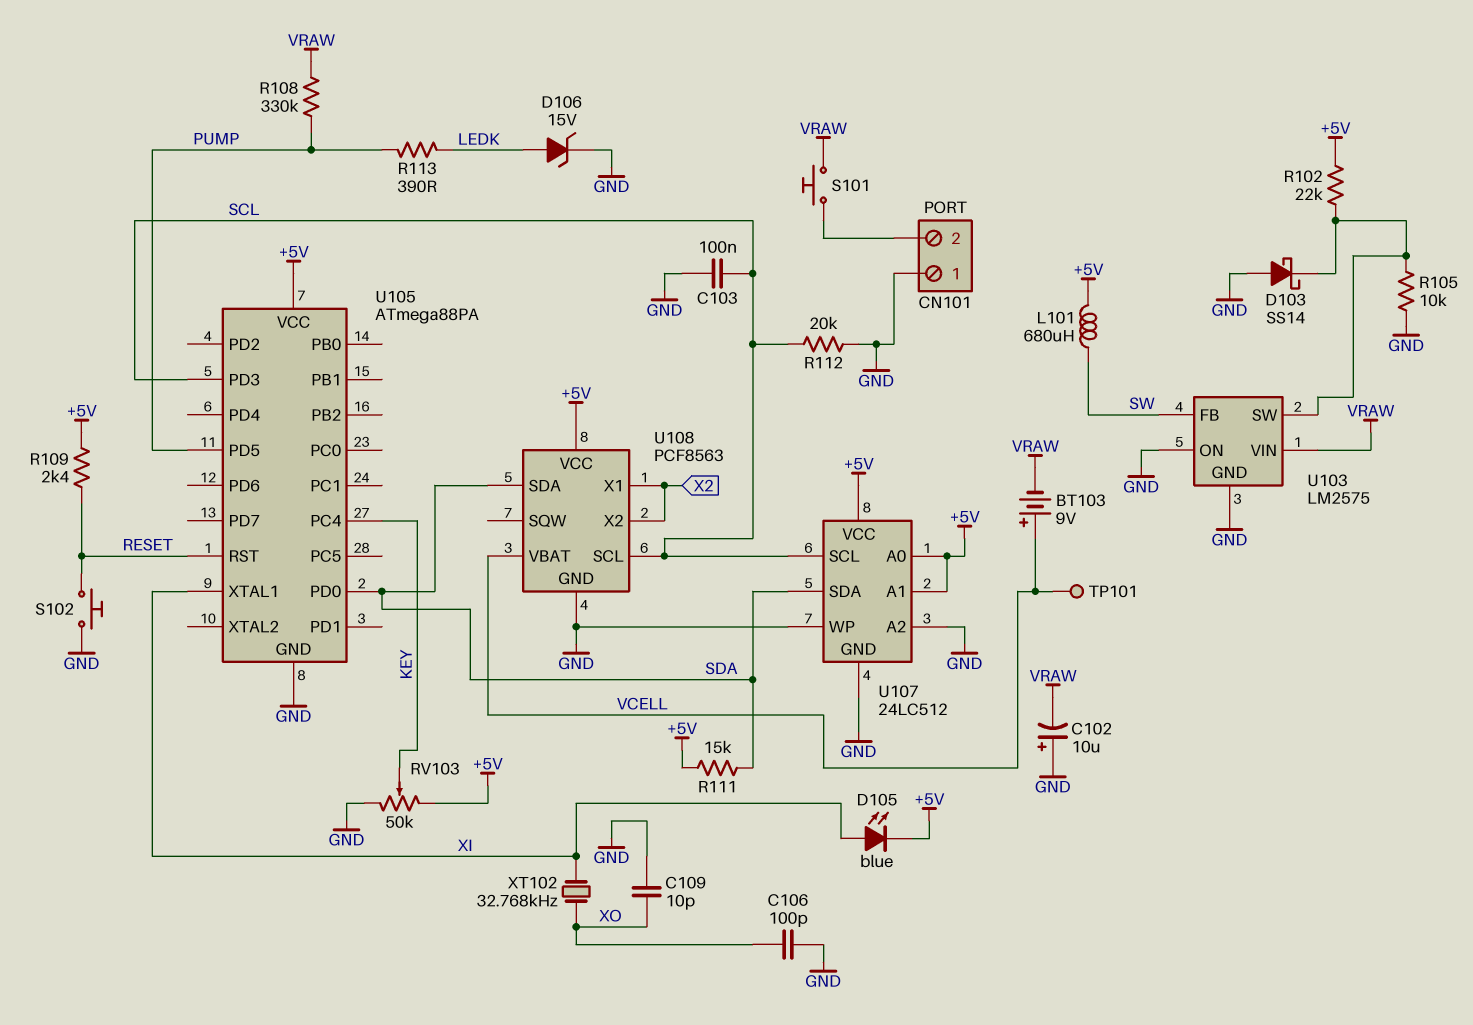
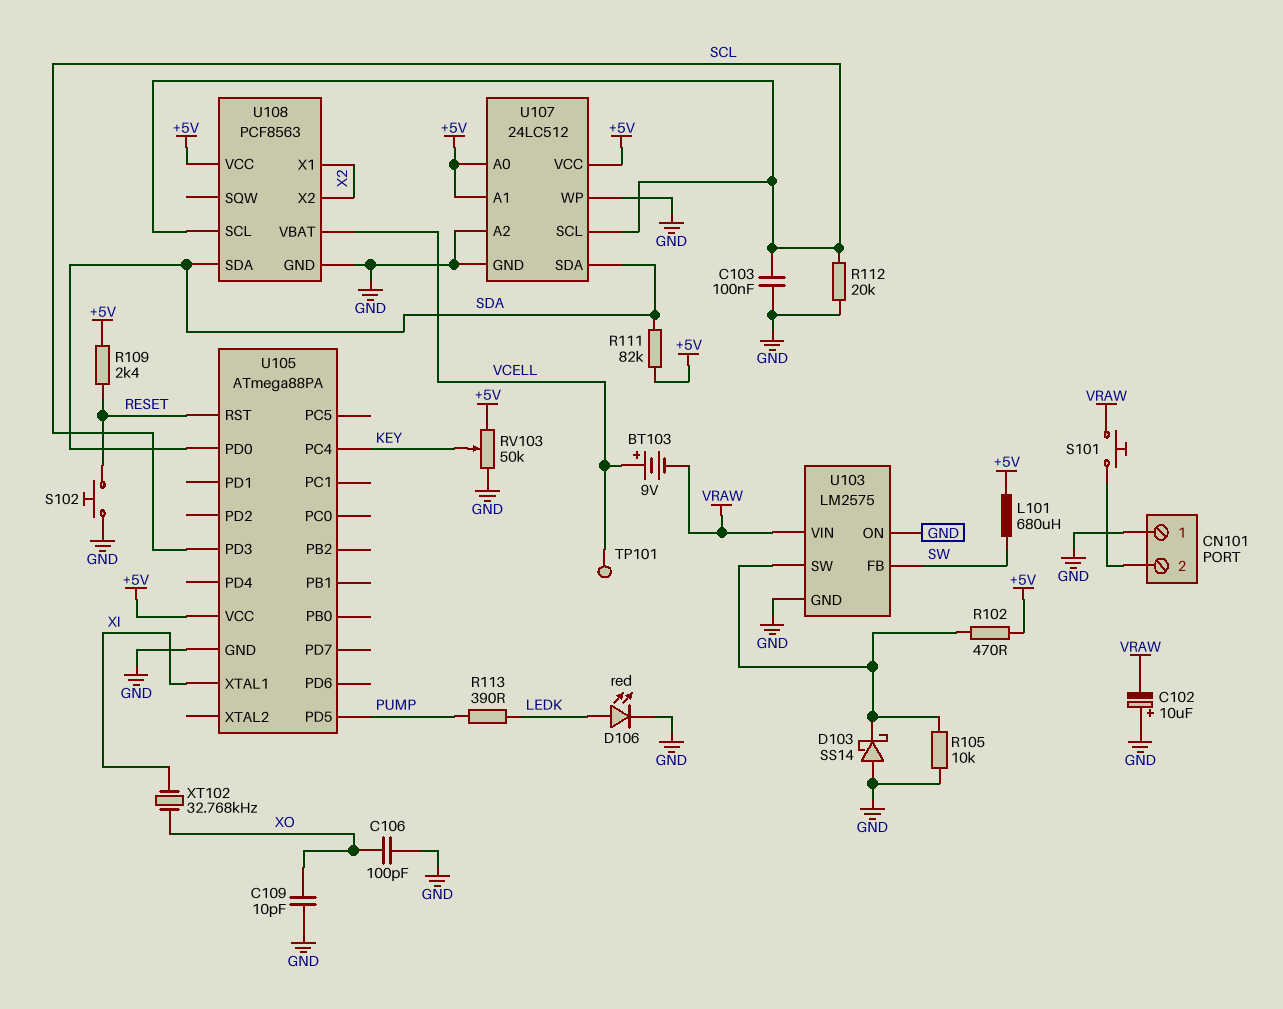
D105: LED blue (A XI, K +5V) -> none
D106: zener 15V (A LEDK, K GND) -> LED red (A LEDK, K GND)
R102: 22k (+5V, U103/SW) -> 470 (+5V, U103/SW)
R108: 330k (PUMP, VRAW) -> none
R111: 15k (+5V, SDA) -> 82k (+5V, SDA)

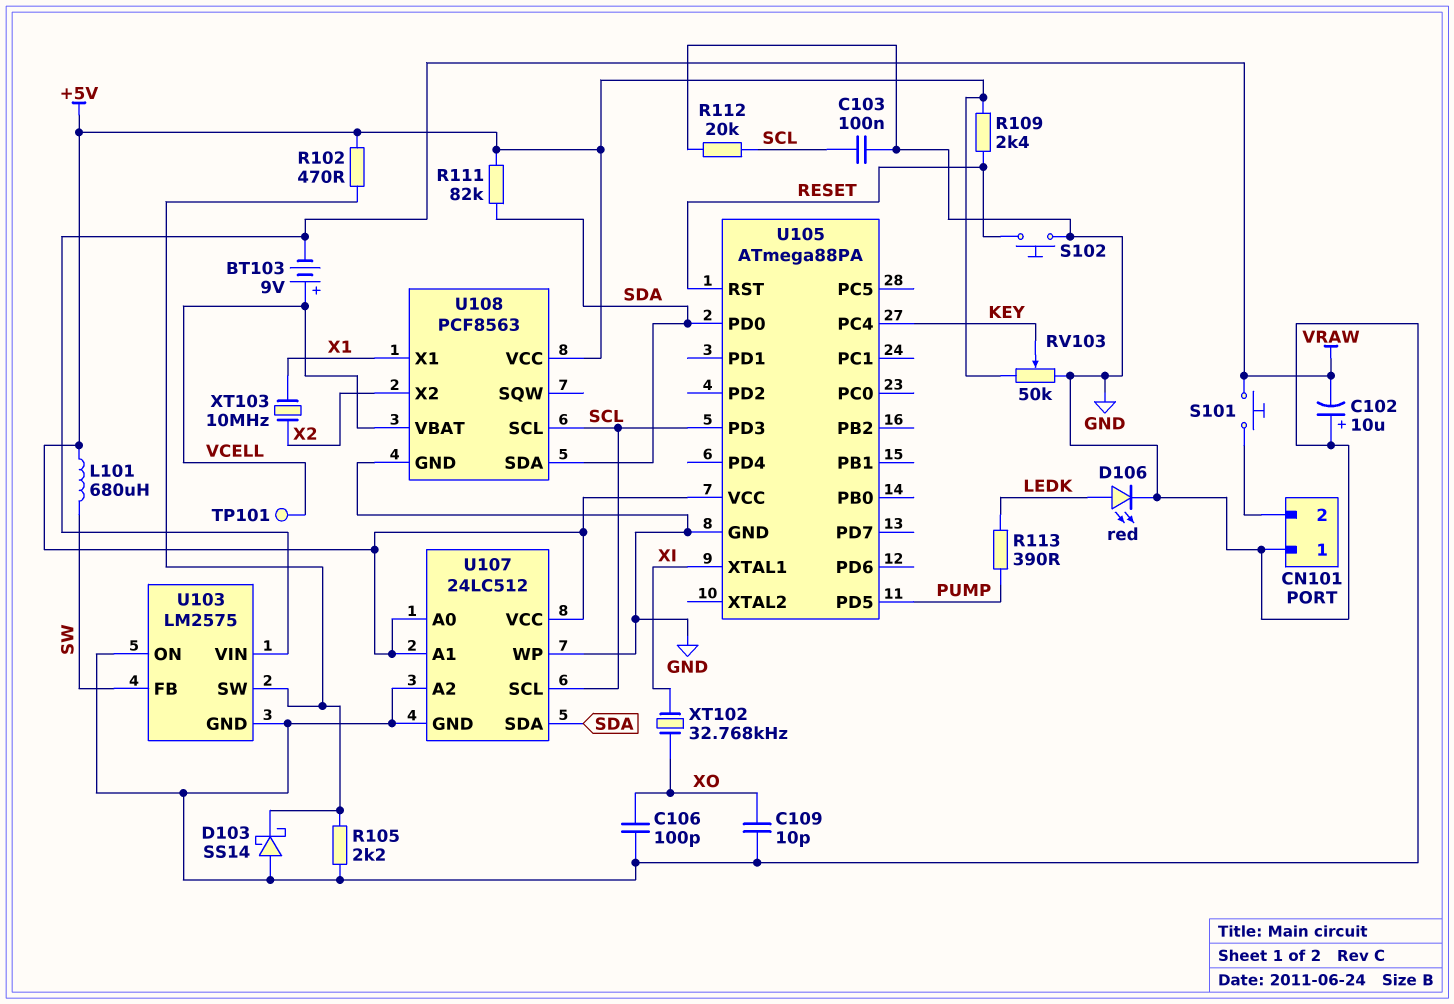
R105: 10k (GND, U103/SW) -> 2.2k (GND, U103/SW)
U108 pin X1: X2 -> X1
XT103: none -> 10MHz (X1, X2)

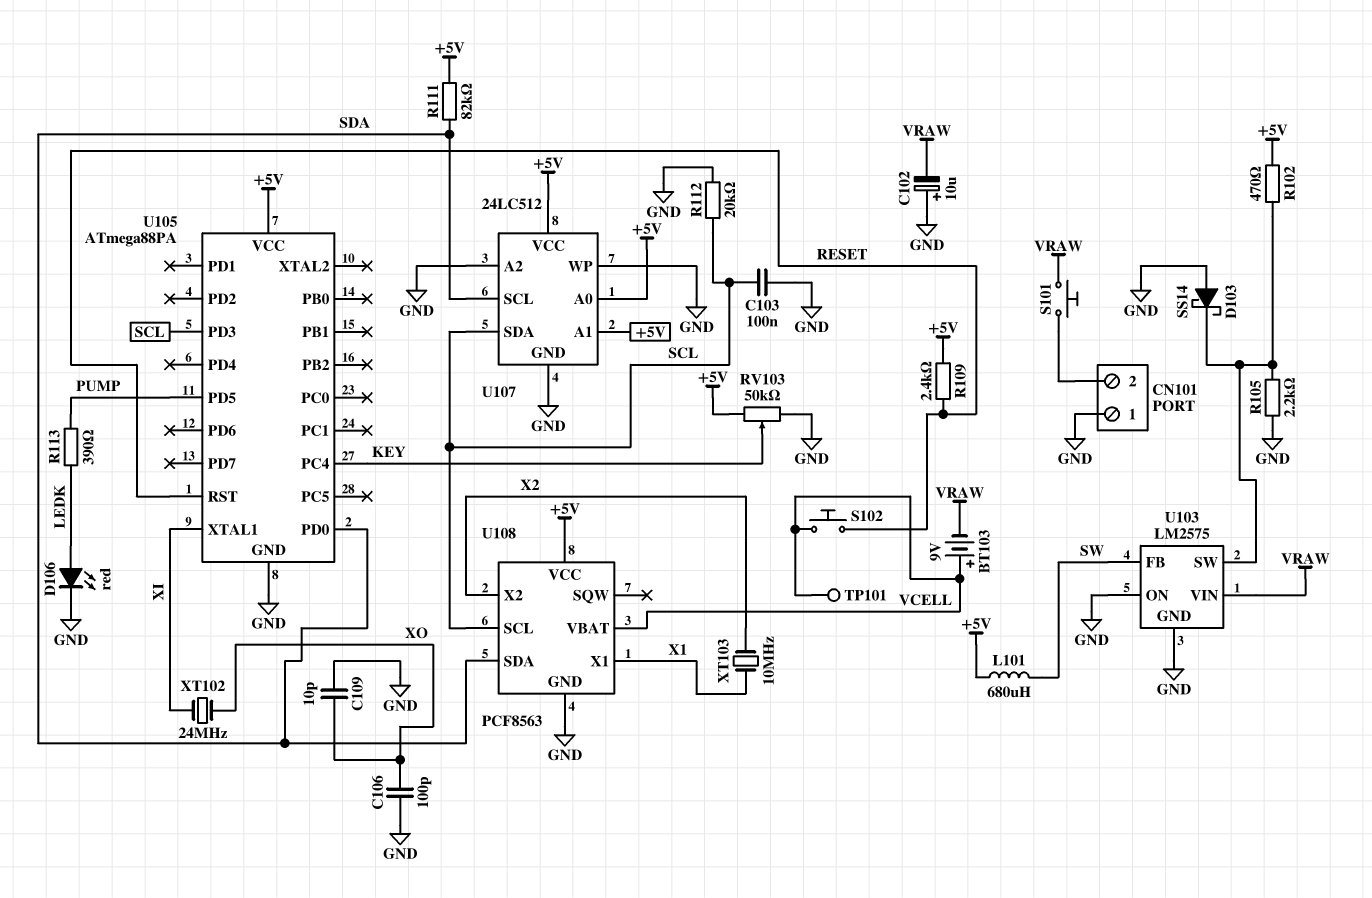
S102: button (GND, RESET) -> button (RESET, VCELL)
U107 pin SCL: SCL -> SDA
U107 pin SDA: SDA -> SCL
XT102: 32.768kHz (XI, XO) -> 24MHz (XI, XO)

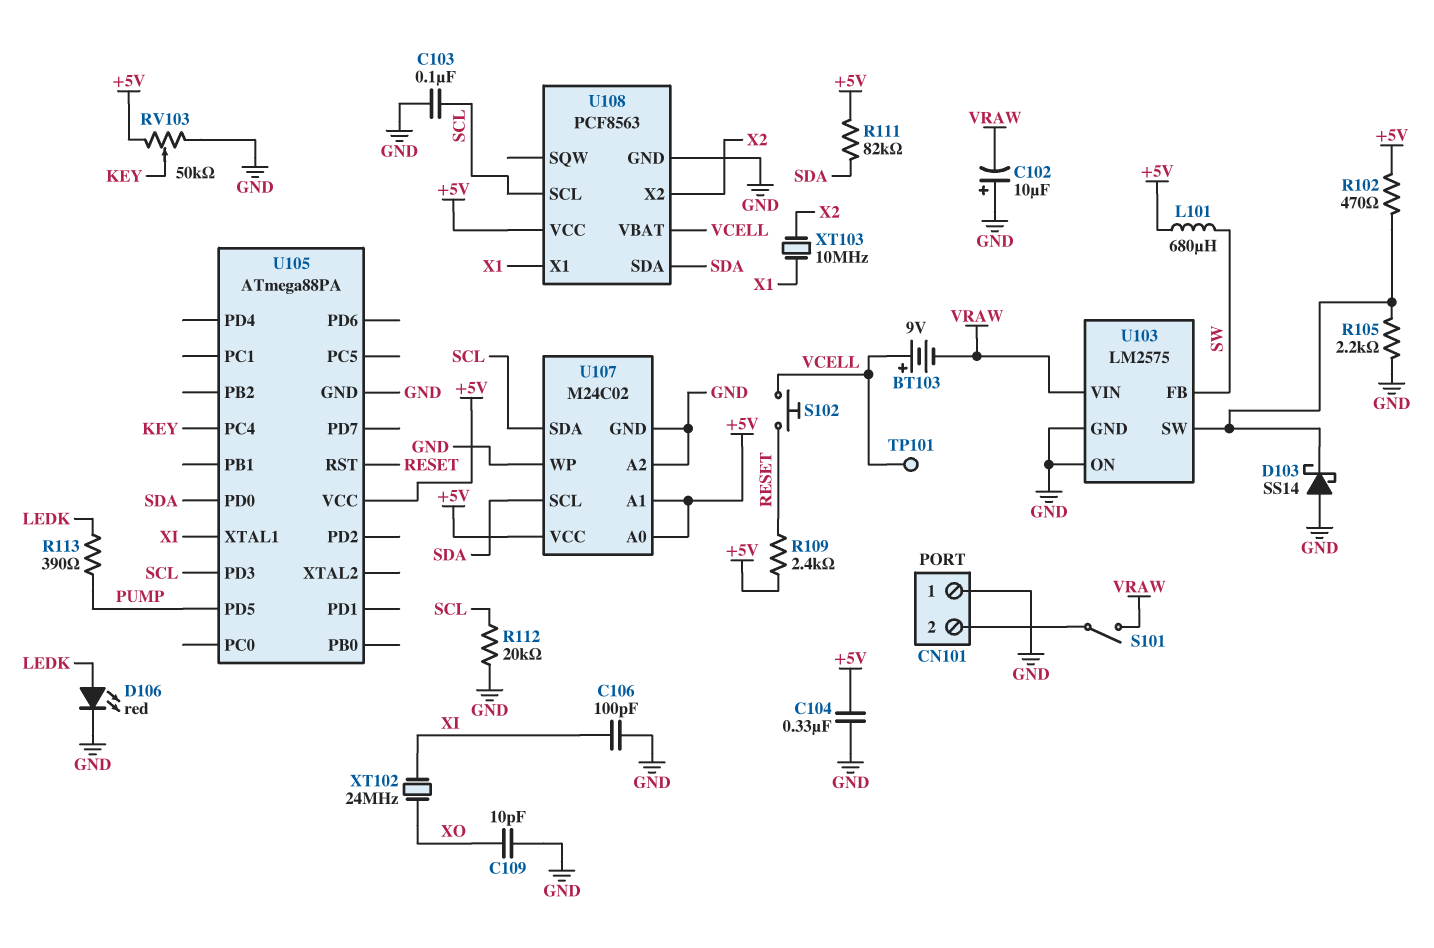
C104: none -> 330nF (+5V, GND)
C106: 100pF (GND, XO) -> 100pF (GND, XI)
S101: button (CN101/2, VRAW) -> switch (CN101/2, VRAW)
U107: 24LC512 -> M24C02

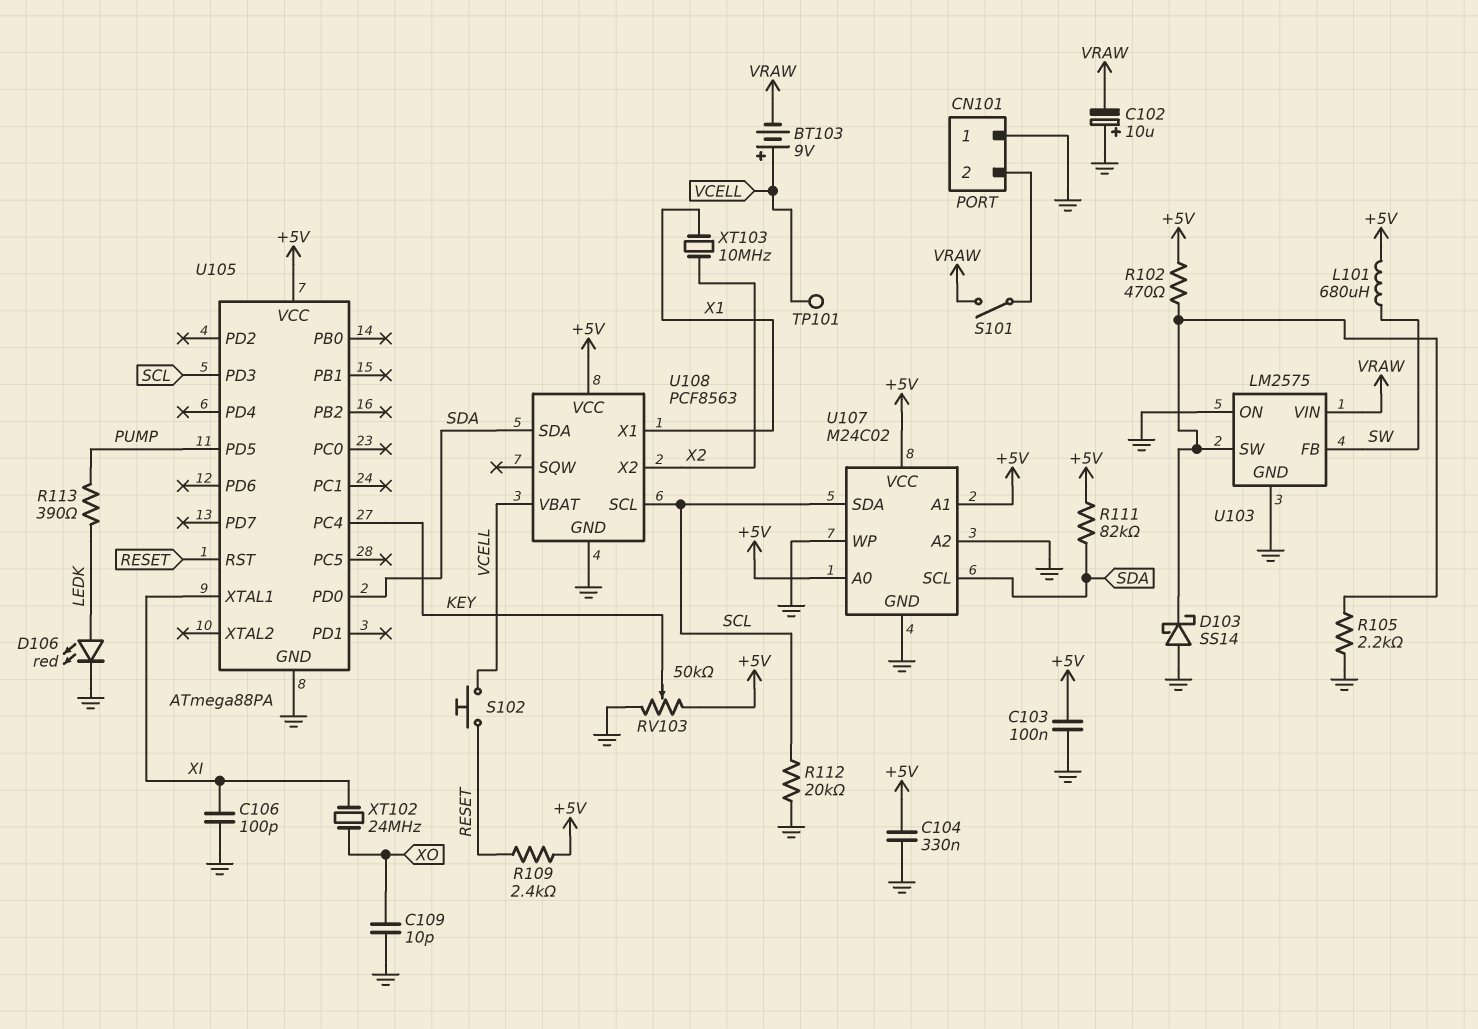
C103: 100nF (GND, SCL) -> 100nF (+5V, GND)

